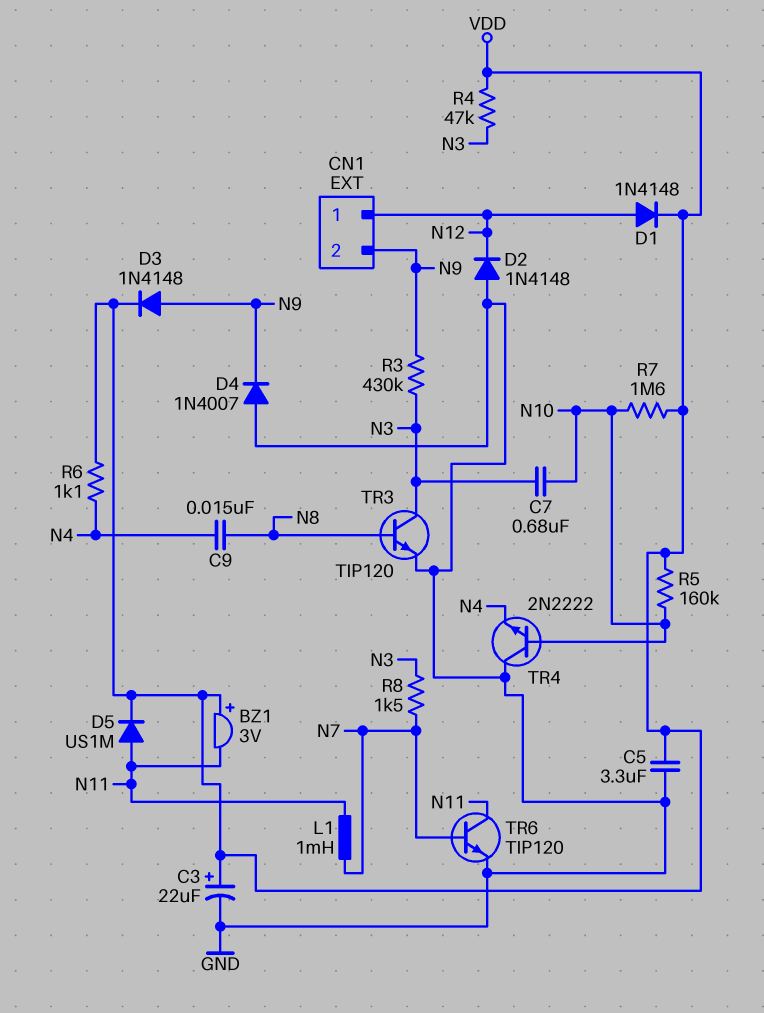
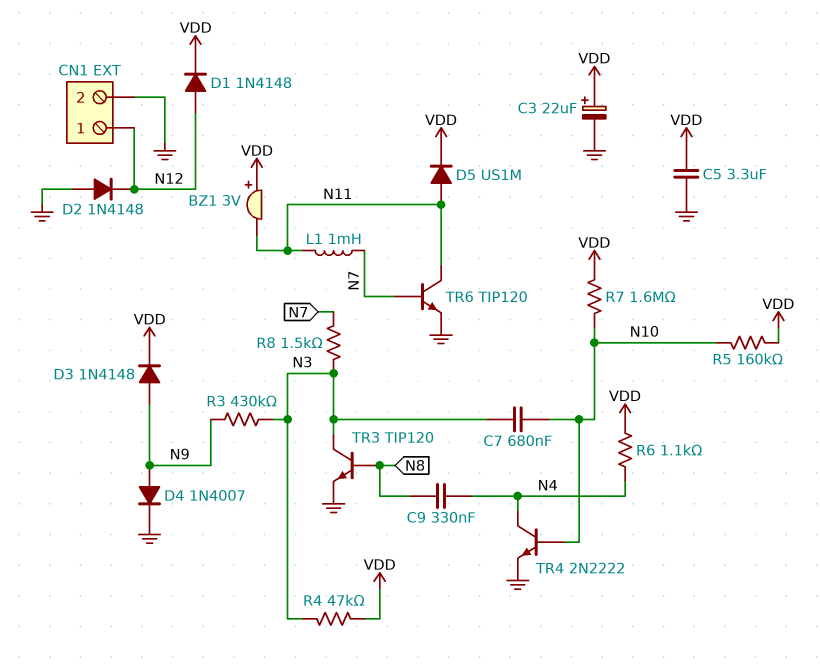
C9: 15nF (N4, N8) -> 330nF (N4, N8)
CN1 pin 2: N9 -> GND
D4: diode 1N4007 (A GND, K N9) -> diode 1N4007 (A N9, K GND)
TR4: NPN 2N2222 (B N10, C GND, E N4) -> NPN 2N2222 (B N10, C N4, E GND)

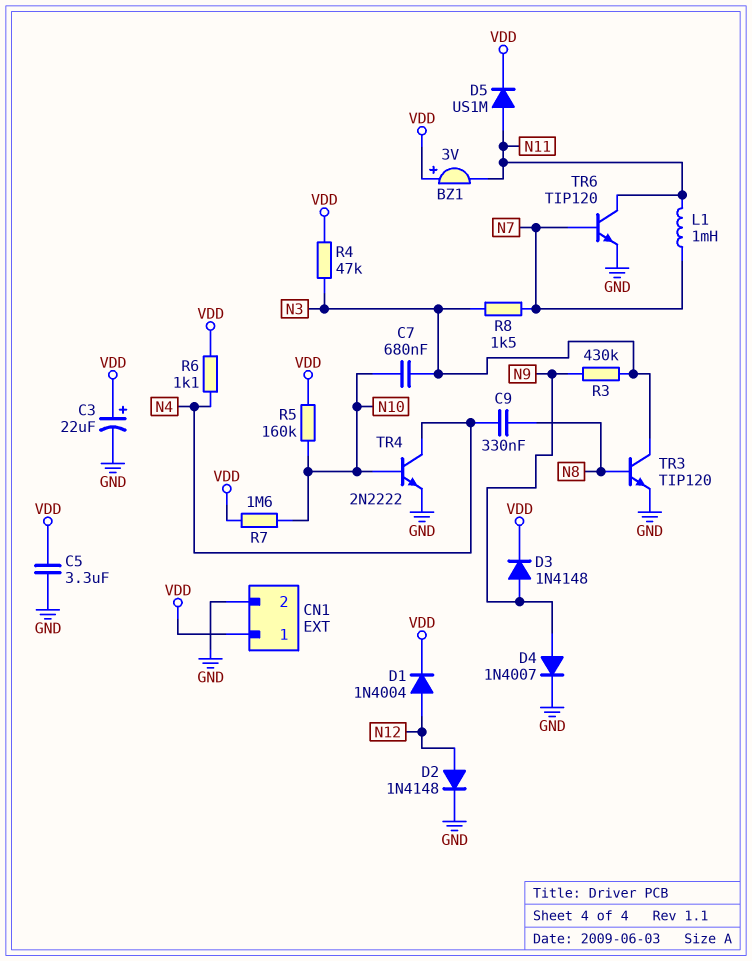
CN1 pin 1: N12 -> VDD
D1: diode 1N4148 (A N12, K VDD) -> diode 1N4004 (A N12, K VDD)
D2: diode 1N4148 (A GND, K N12) -> diode 1N4148 (A N12, K GND)

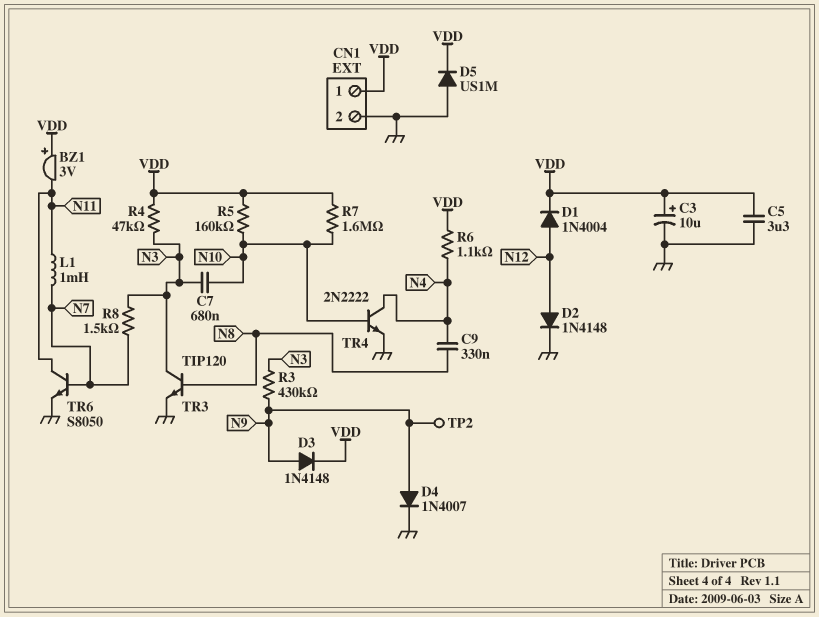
C3: 22uF (plus VDD, minus GND) -> 10uF (plus VDD, minus GND)
D5: diode US1M (A N11, K VDD) -> diode US1M (A GND, K VDD)
TP2: none -> test point (N9)
TR6: NPN TIP120 (B N7, C N11, E GND) -> NPN S8050 (B N7, C N11, E GND)

